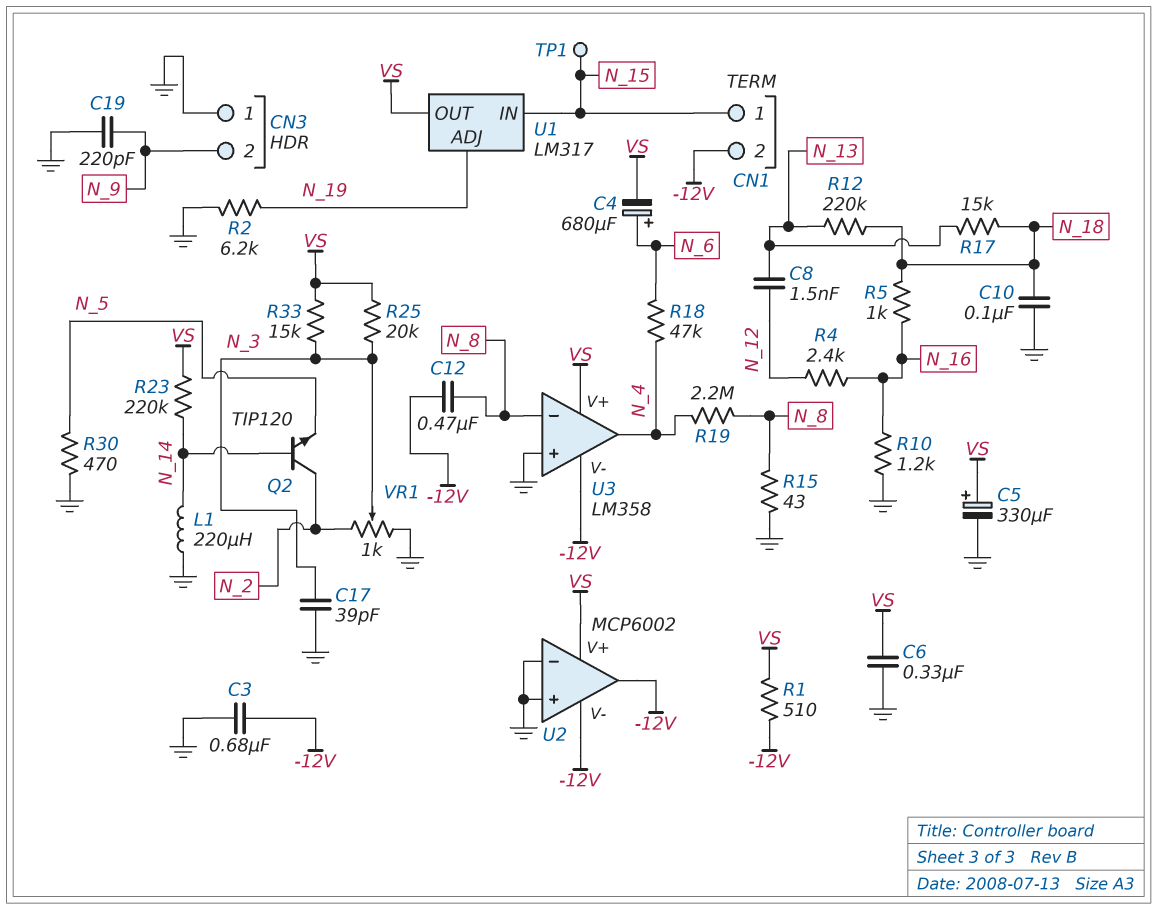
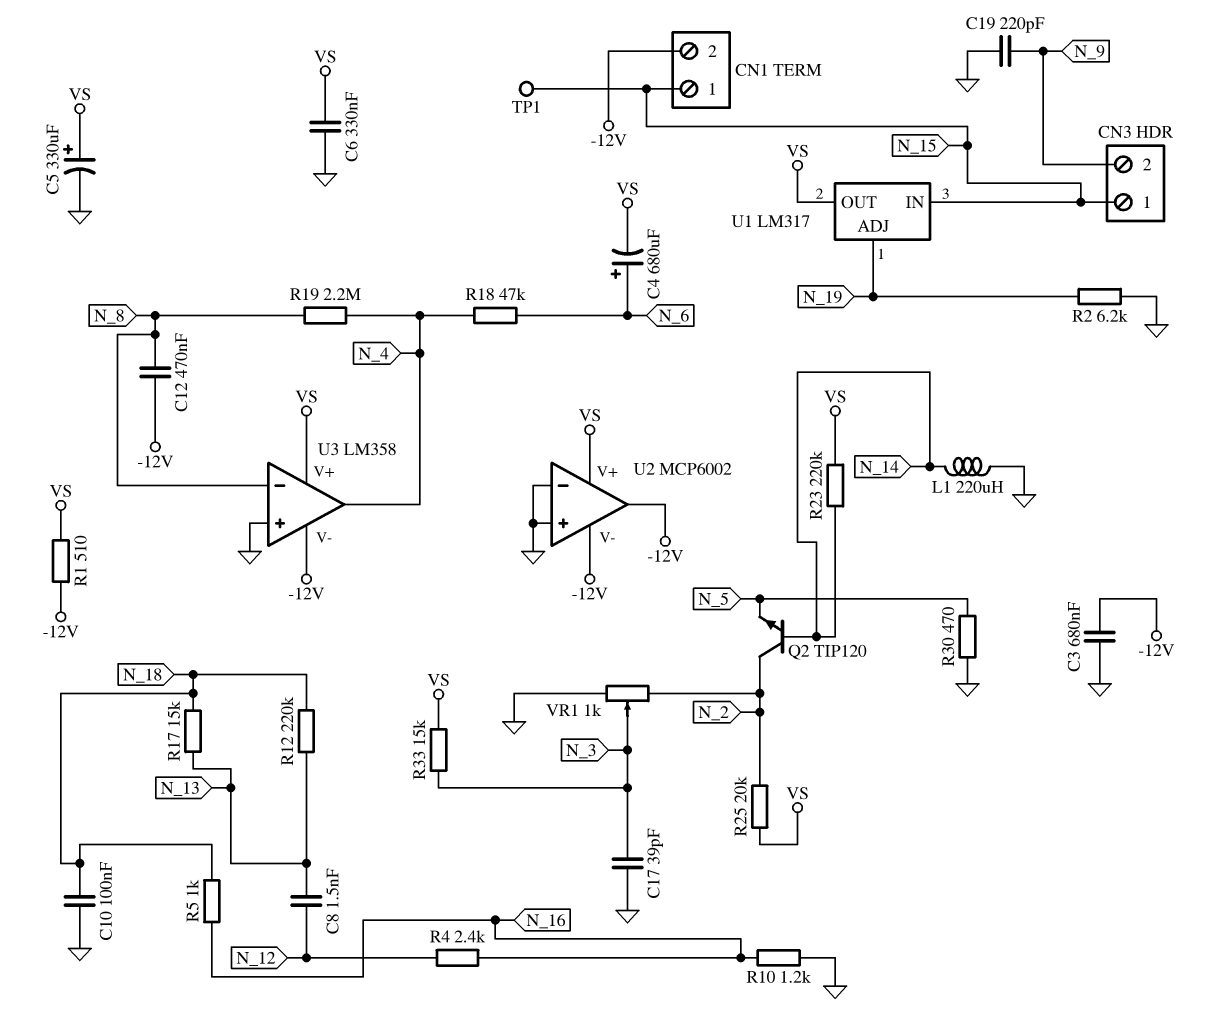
CN3 pin 1: GND -> N_15
R15: 43 (GND, N_8) -> none
R25: 20k (N_3, VS) -> 20k (N_2, VS)

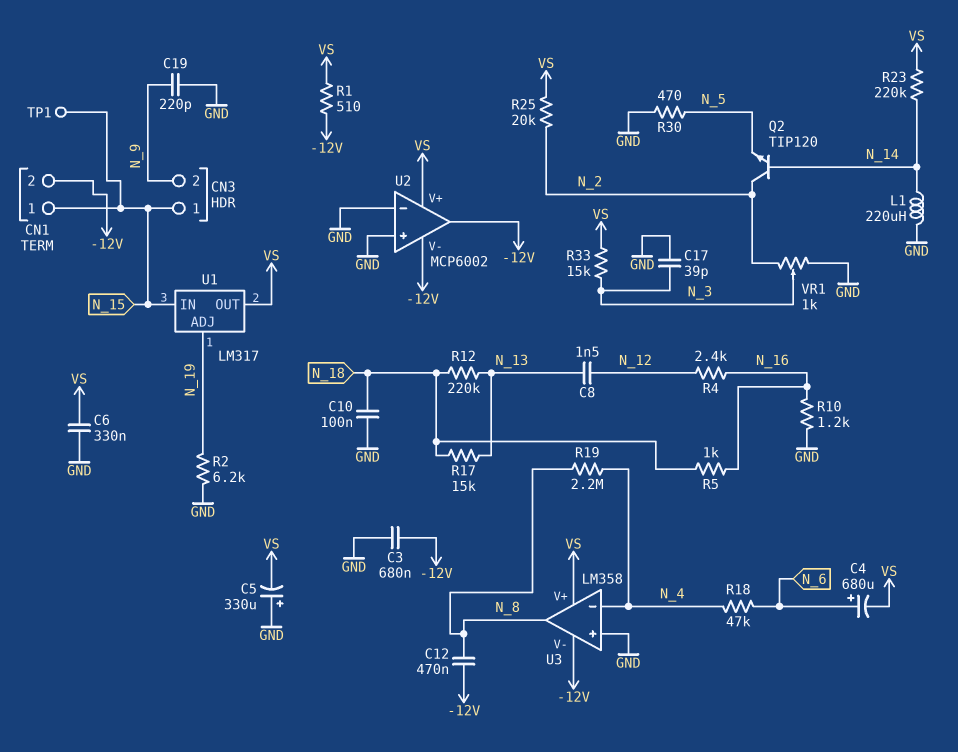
C5: 330uF (plus VS, minus GND) -> 330uF (plus GND, minus VS)
U3 pin in-: N_8 -> N_4
U3 pin out: N_4 -> N_8

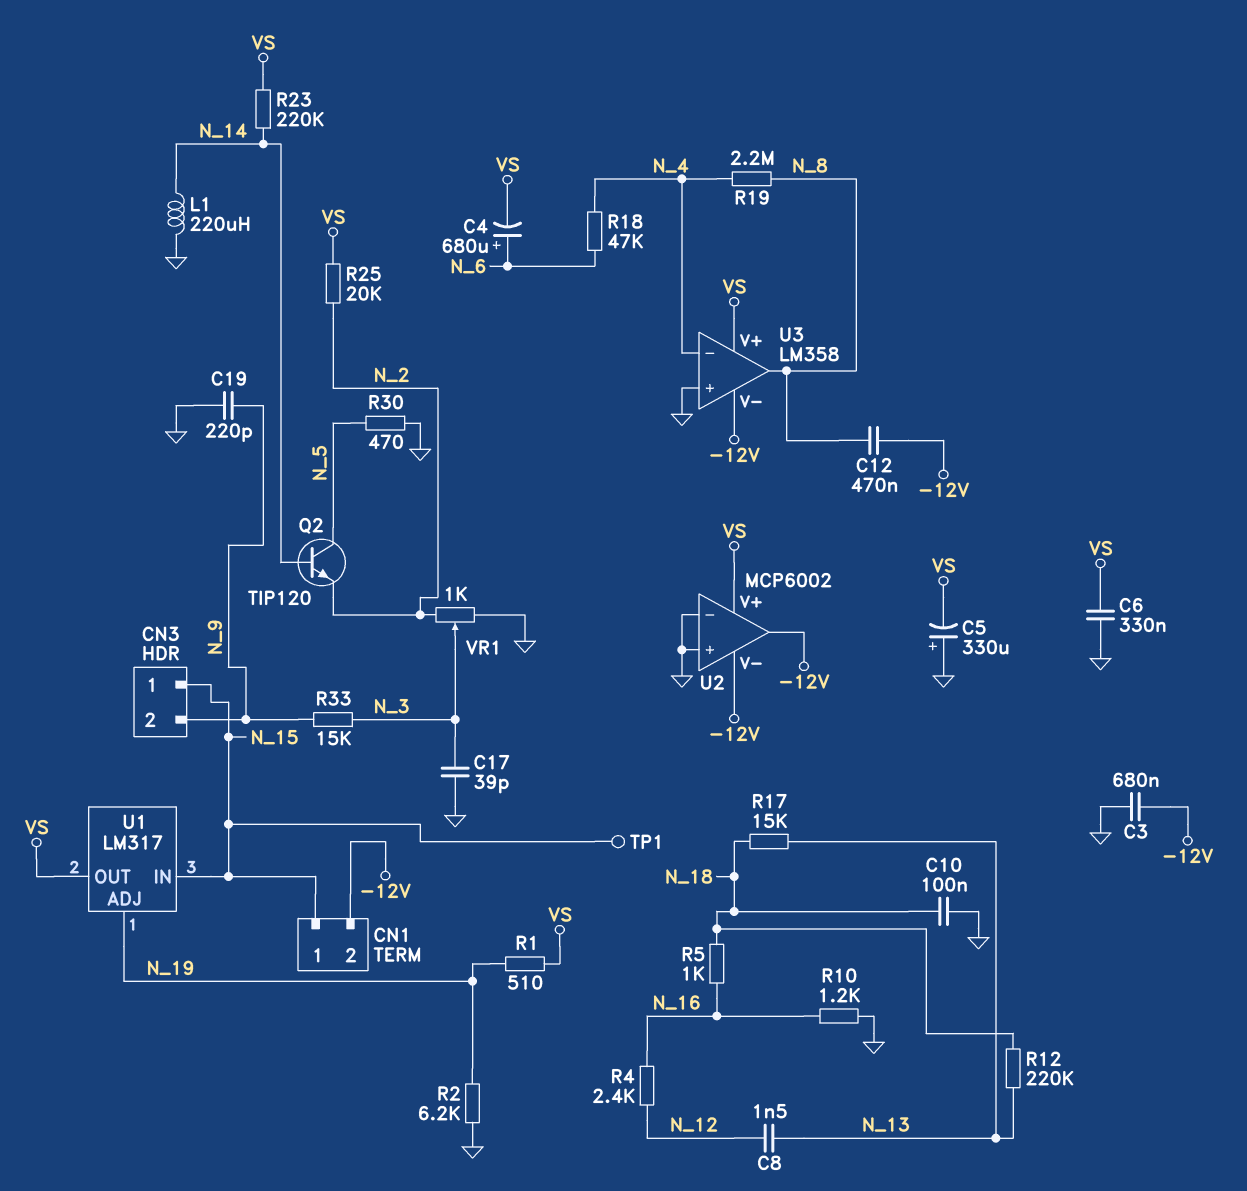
Q2: NPN TIP120 (B N_14, C N_2, E N_5) -> NPN TIP120 (B N_14, C N_5, E N_2)
R1: 510 (-12V, VS) -> 510 (N_19, VS)
R33: 15k (N_3, VS) -> 15k (N_3, N_9)

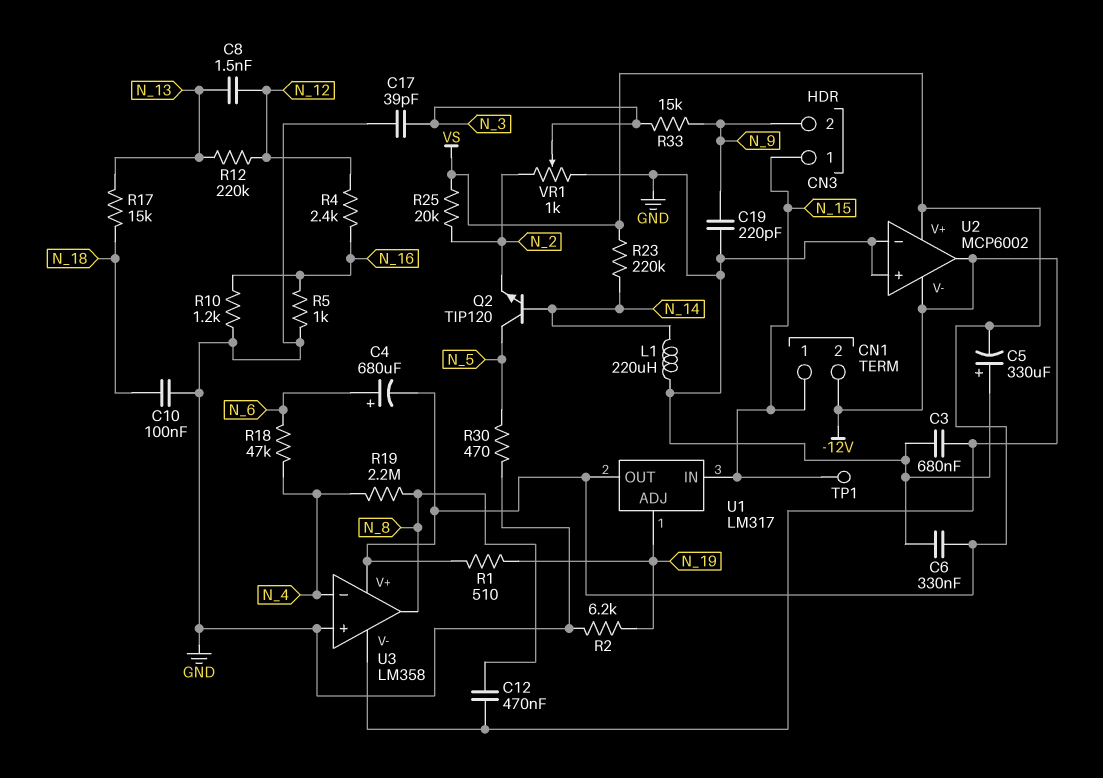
R5: 1k (N_16, N_18) -> 1k (GND, N_16)
R12: 220k (N_13, N_18) -> 220k (N_12, N_13)

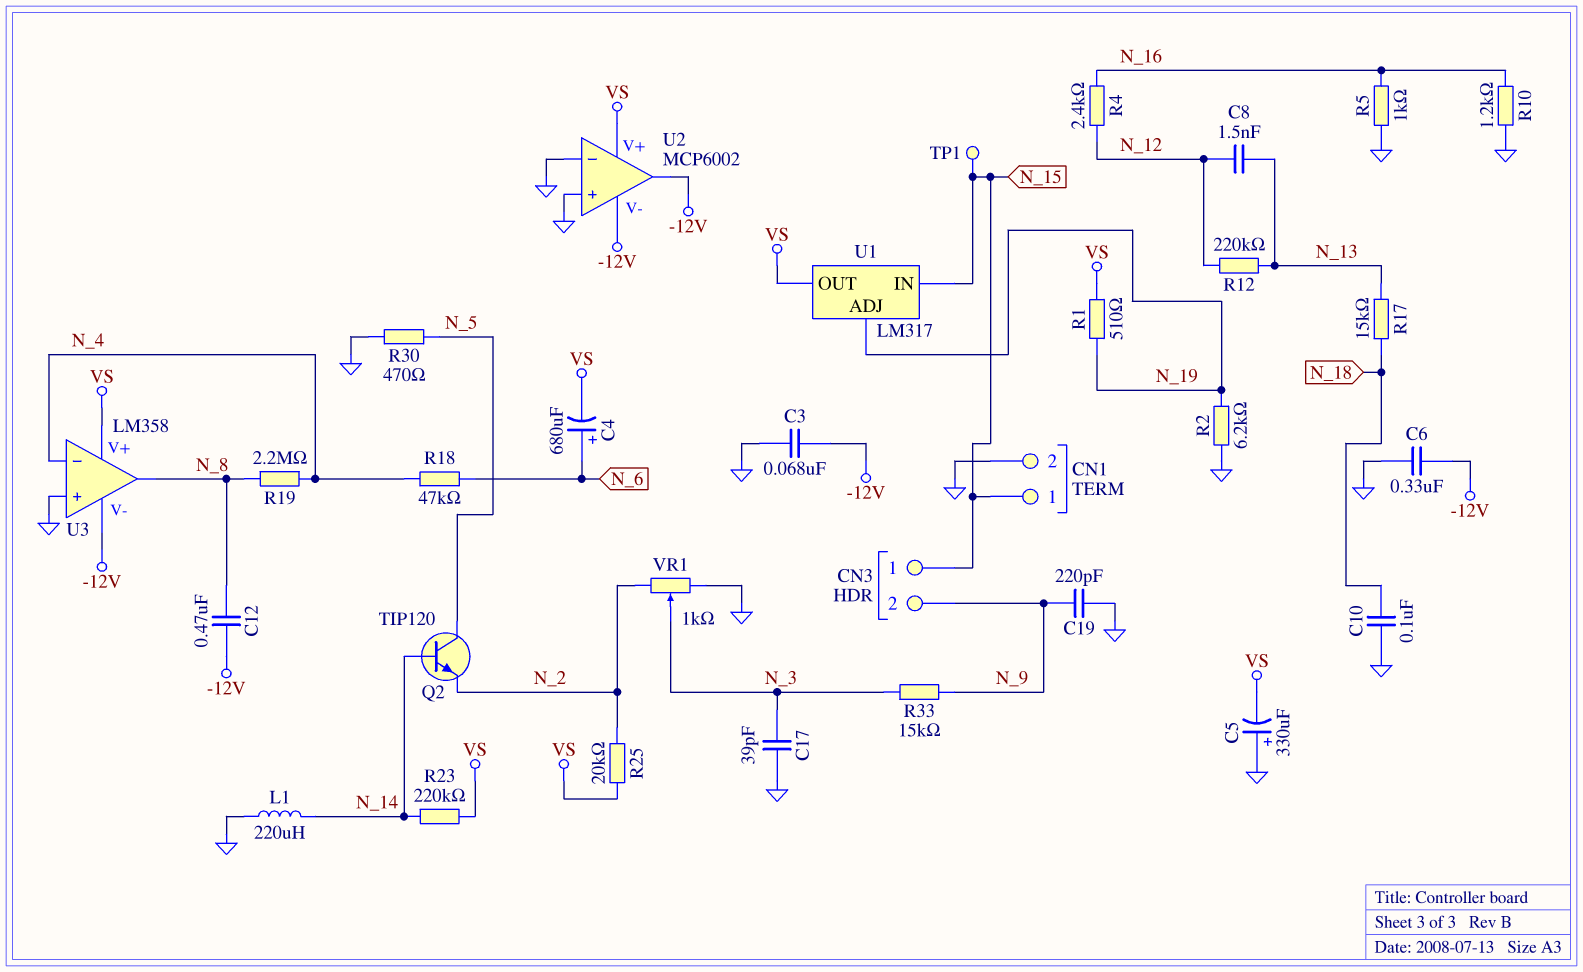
C3: 680nF (-12V, GND) -> 68nF (-12V, GND)
C6: 330nF (GND, VS) -> 330nF (-12V, GND)
CN1 pin 2: -12V -> GND

